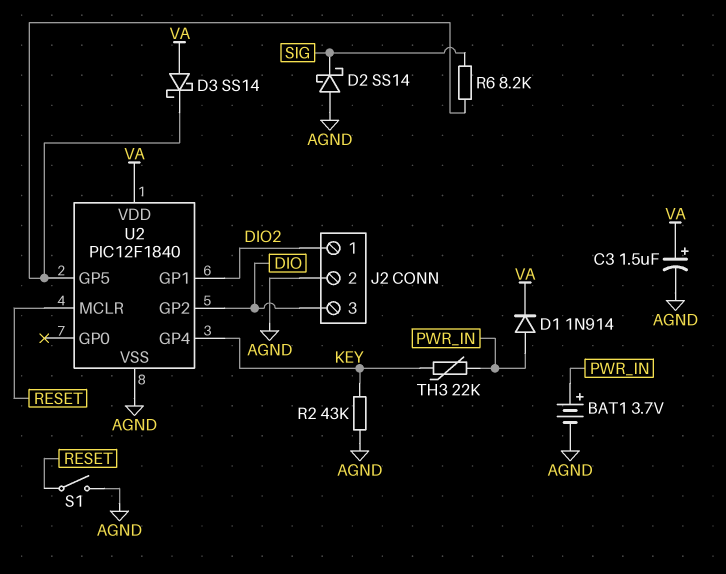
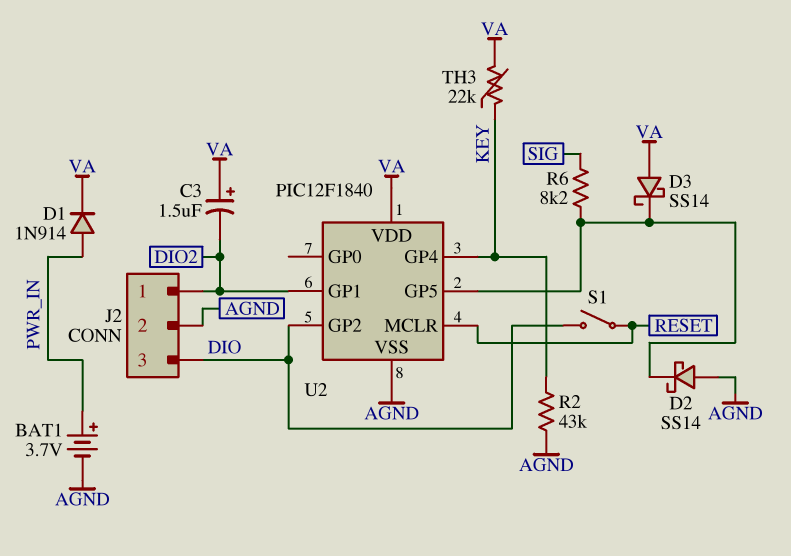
C3: 1.5uF (plus VA, minus AGND) -> 1.5uF (plus VA, minus DIO2)
D2: schottky SS14 (A AGND, K SIG) -> schottky SS14 (A AGND, K U2/GP5)
S1: switch (AGND, RESET) -> switch (DIO, RESET)
TH3: 22k (KEY, PWR_IN) -> 22k (KEY, VA)

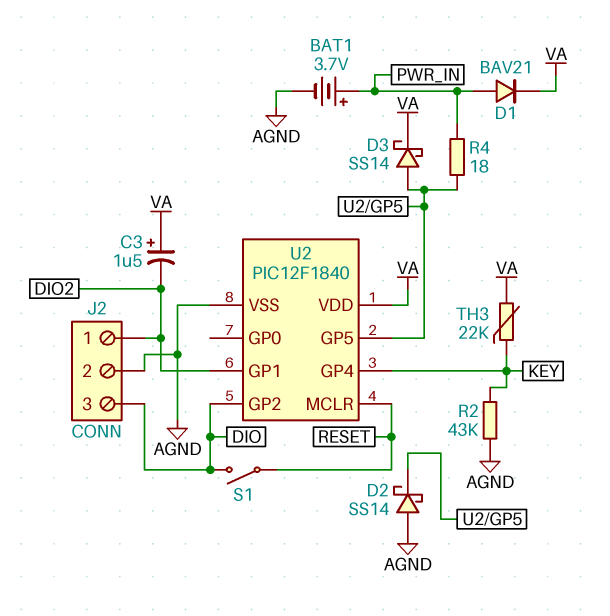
D1: diode 1N914 (A PWR_IN, K VA) -> diode BAV21 (A PWR_IN, K VA)
D3: schottky SS14 (A VA, K U2/GP5) -> schottky SS14 (A U2/GP5, K VA)
R4: none -> 18 (PWR_IN, U2/GP5)
R6: 8.2k (SIG, U2/GP5) -> none

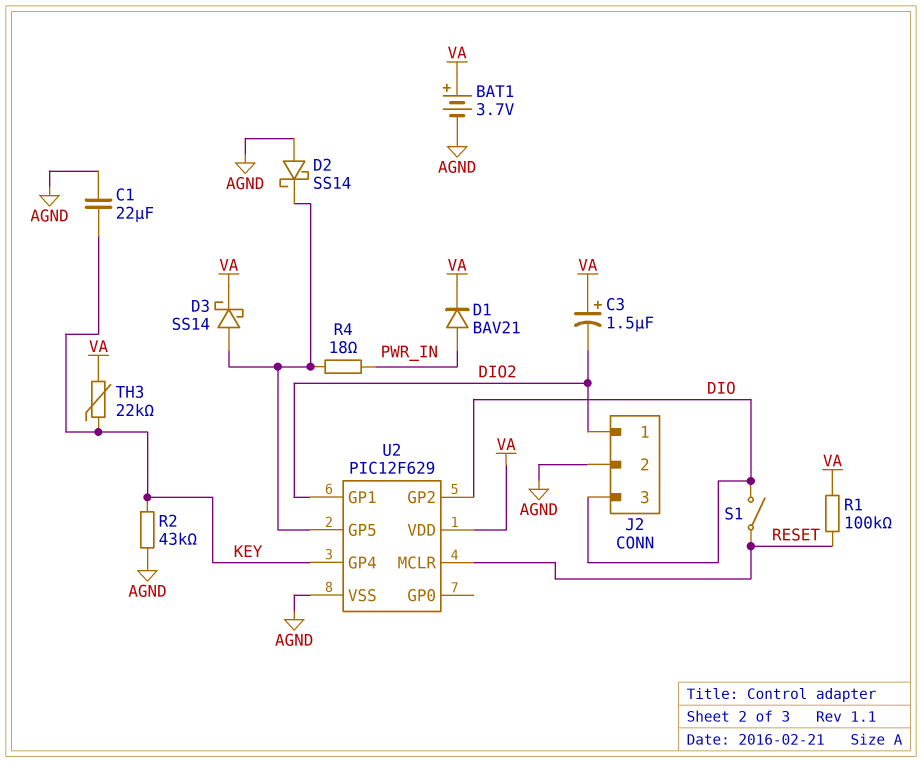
BAT1: 3.7V (plus PWR_IN, minus AGND) -> 3.7V (plus VA, minus AGND)
C1: none -> 22uF (AGND, KEY)
R1: none -> 100k (RESET, VA)
U2: PIC12F1840 -> PIC12F629

